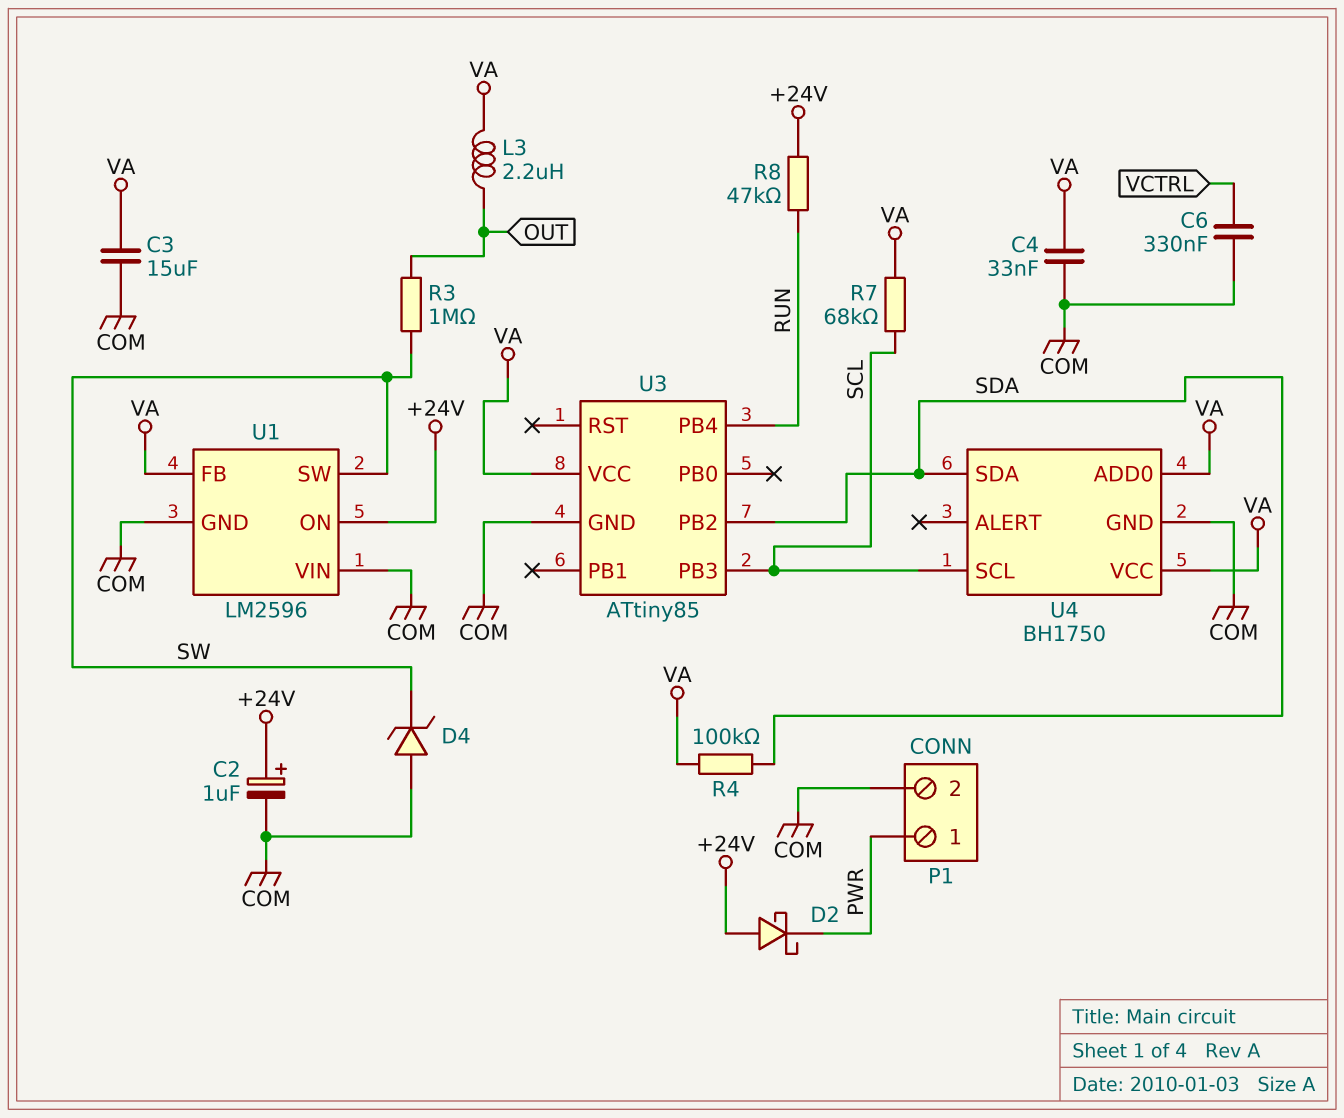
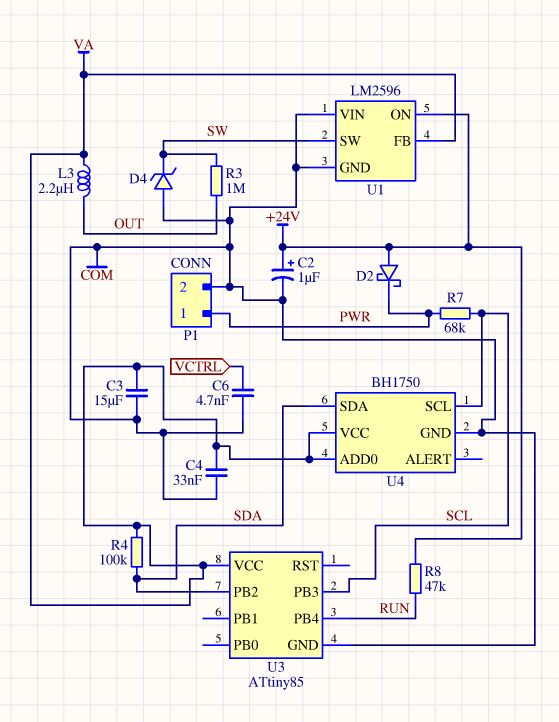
C6: 330nF (COM, VCTRL) -> 4.7nF (COM, VCTRL)
R7: 68k (SCL, VA) -> 68k (PWR, SCL)

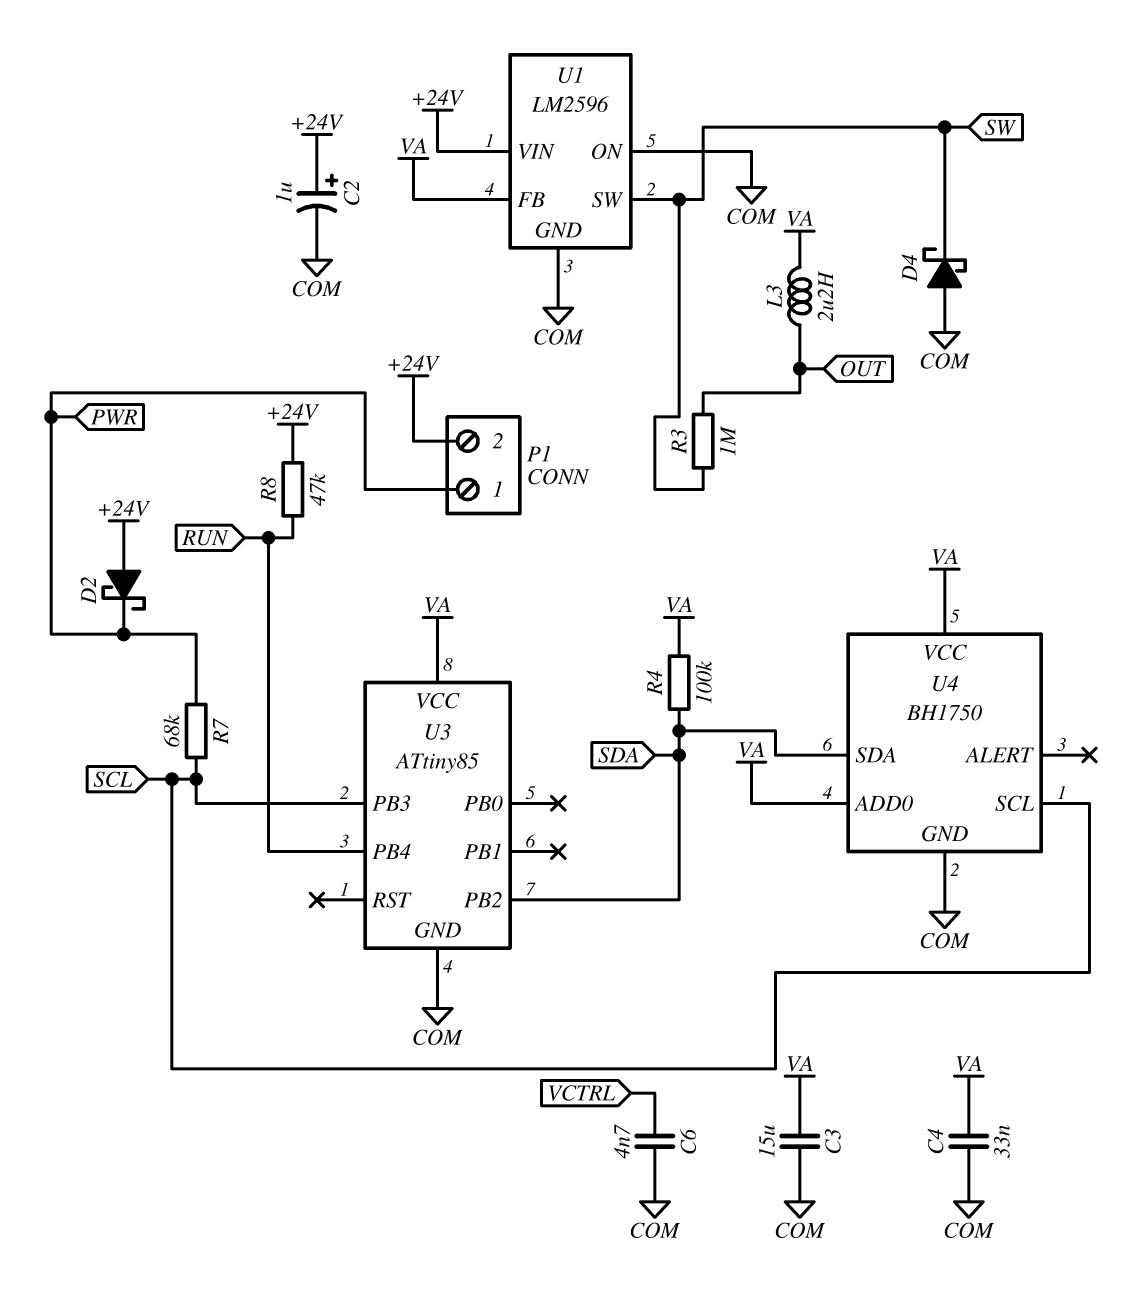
D4: zener (A COM, K SW) -> schottky (A COM, K SW)
P1 pin 2: COM -> +24V
U1 pin ON: +24V -> COM
U1 pin VIN: COM -> +24V

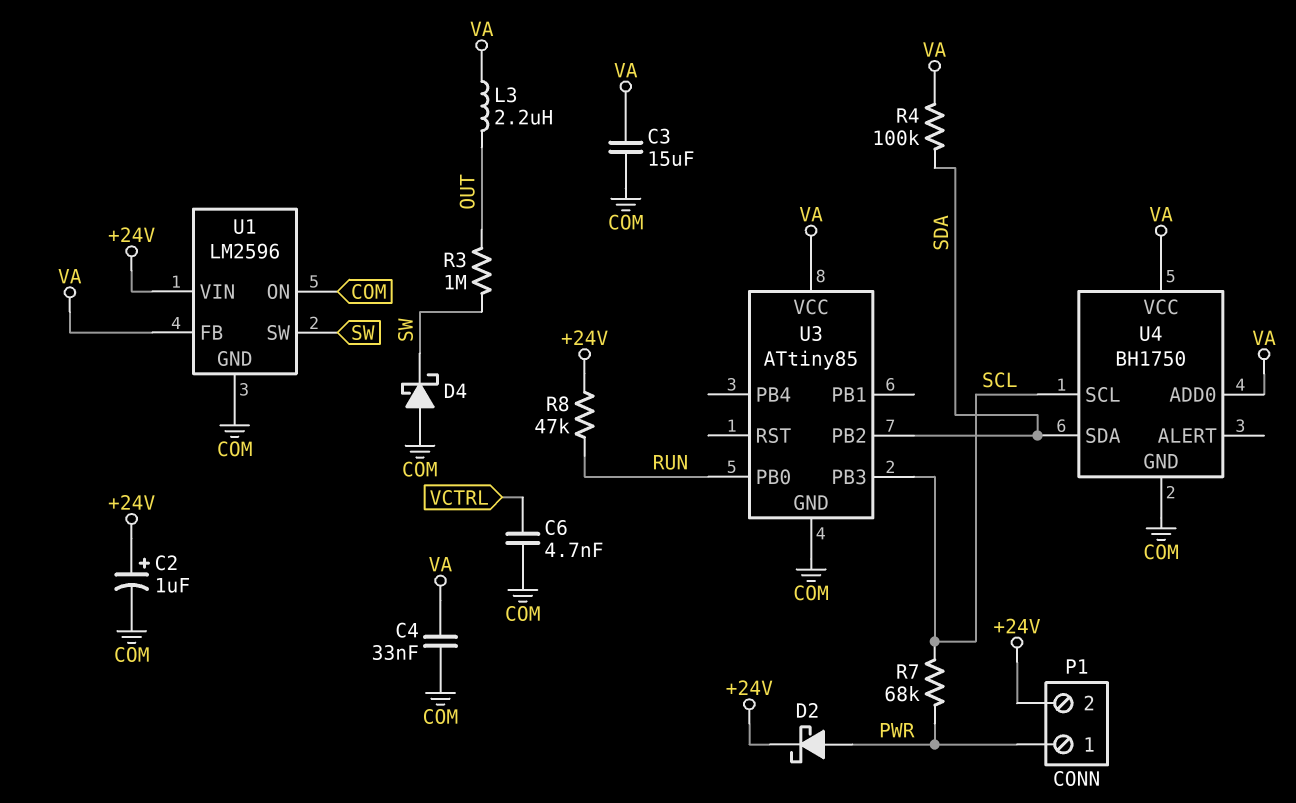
D2: schottky (A +24V, K PWR) -> schottky (A PWR, K +24V)
U3 pin PB0: none -> RUN
U3 pin PB4: RUN -> none

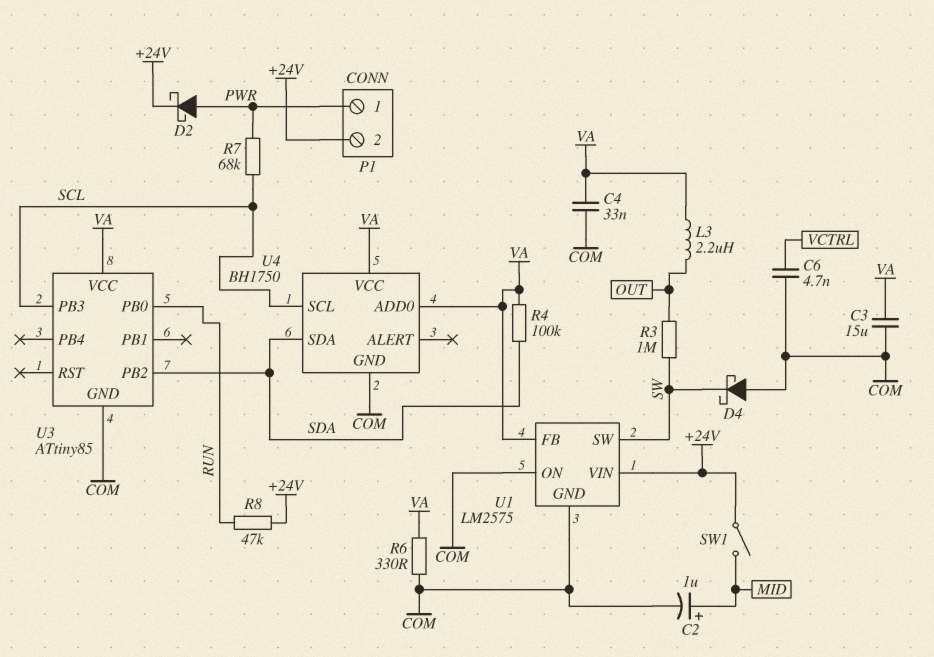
C2: 1uF (plus +24V, minus COM) -> 1uF (plus MID, minus COM)
R6: none -> 330 (COM, VA)
SW1: none -> switch (+24V, MID)
U1: LM2596 -> LM2575

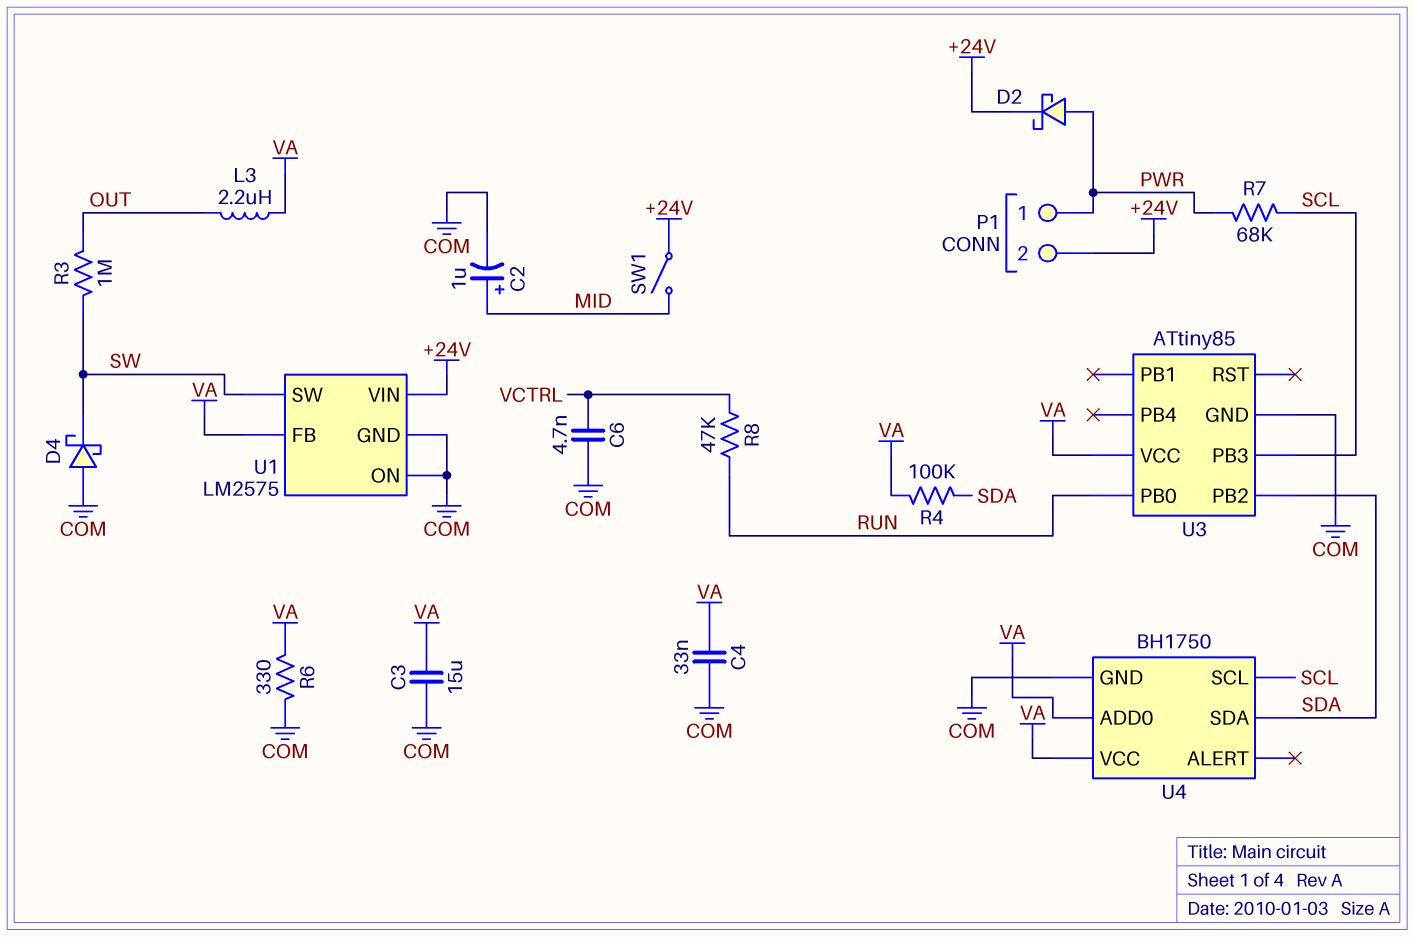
R8: 47k (+24V, RUN) -> 47k (RUN, VCTRL)

